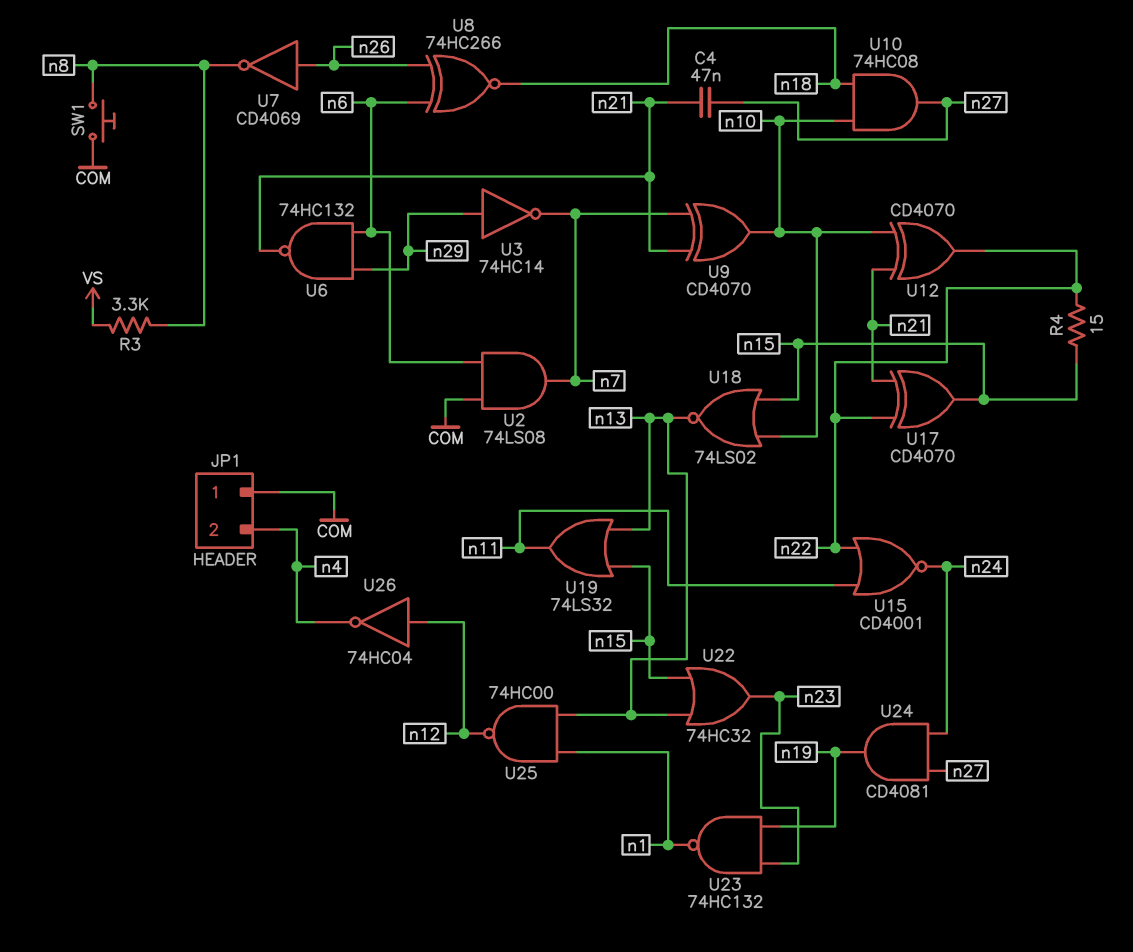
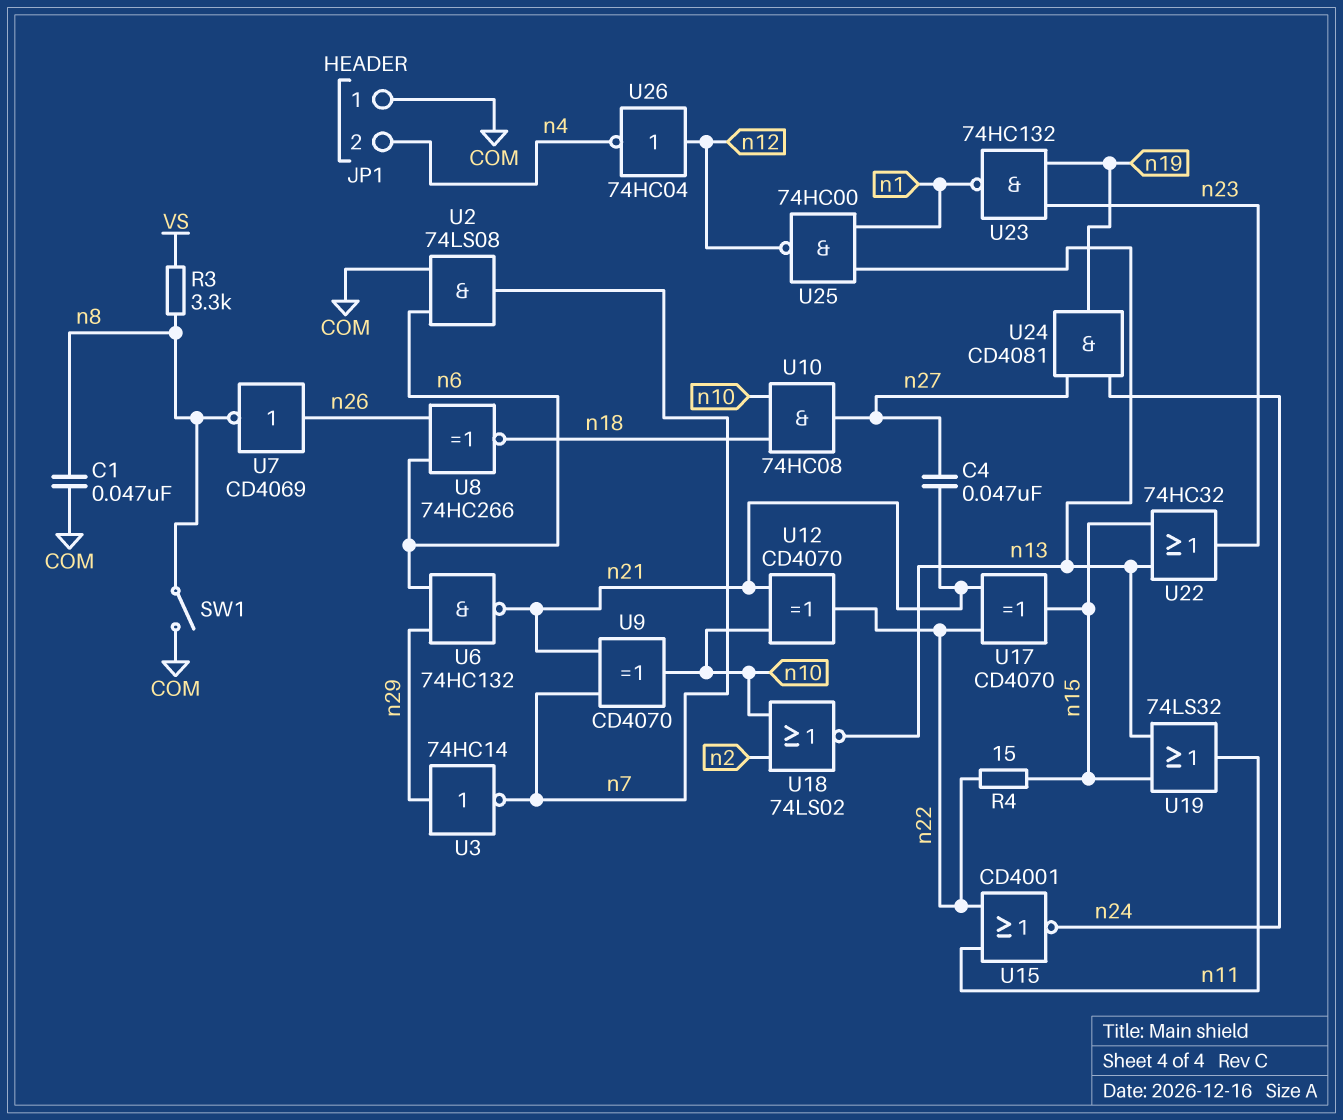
C1: none -> 47nF (COM, n8)
SW1: button (COM, n8) -> switch (COM, n8)
U18: NOR 74LS02 (in n10, in n15, out n13) -> NOR 74LS02 (in n2, in n10, out n13)

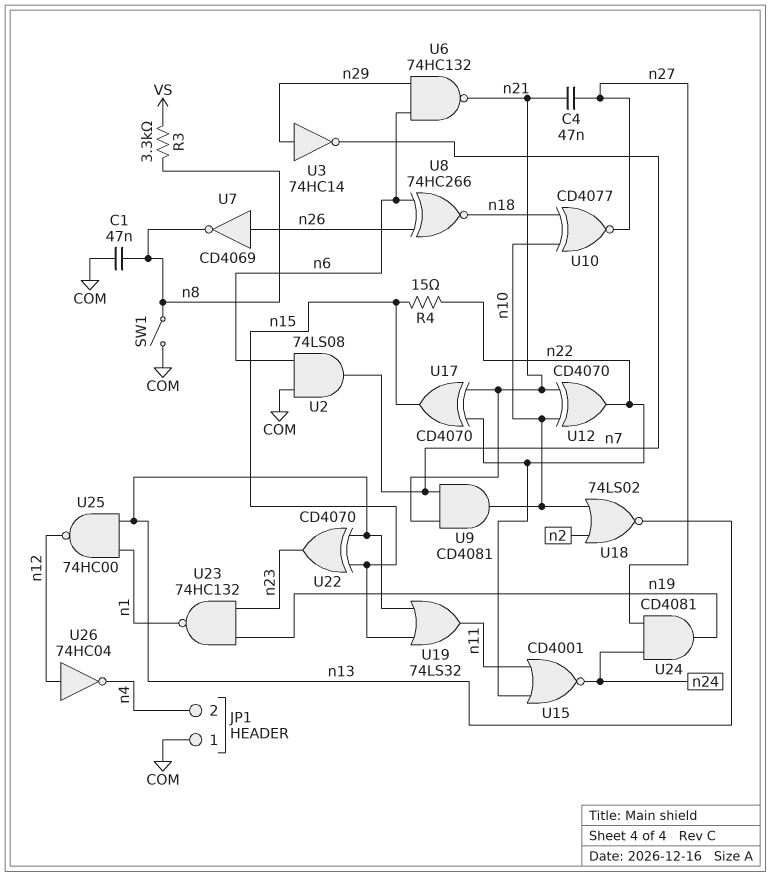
U9: XOR CD4070 (in n7, in n21, out n10) -> AND CD4081 (in n7, in n21, out n10)
U10: AND 74HC08 (in n10, in n18, out n27) -> XNOR CD4077 (in n10, in n18, out n27)
U22: OR 74HC32 (in n13, in n15, out n23) -> XOR CD4070 (in n13, in n15, out n23)

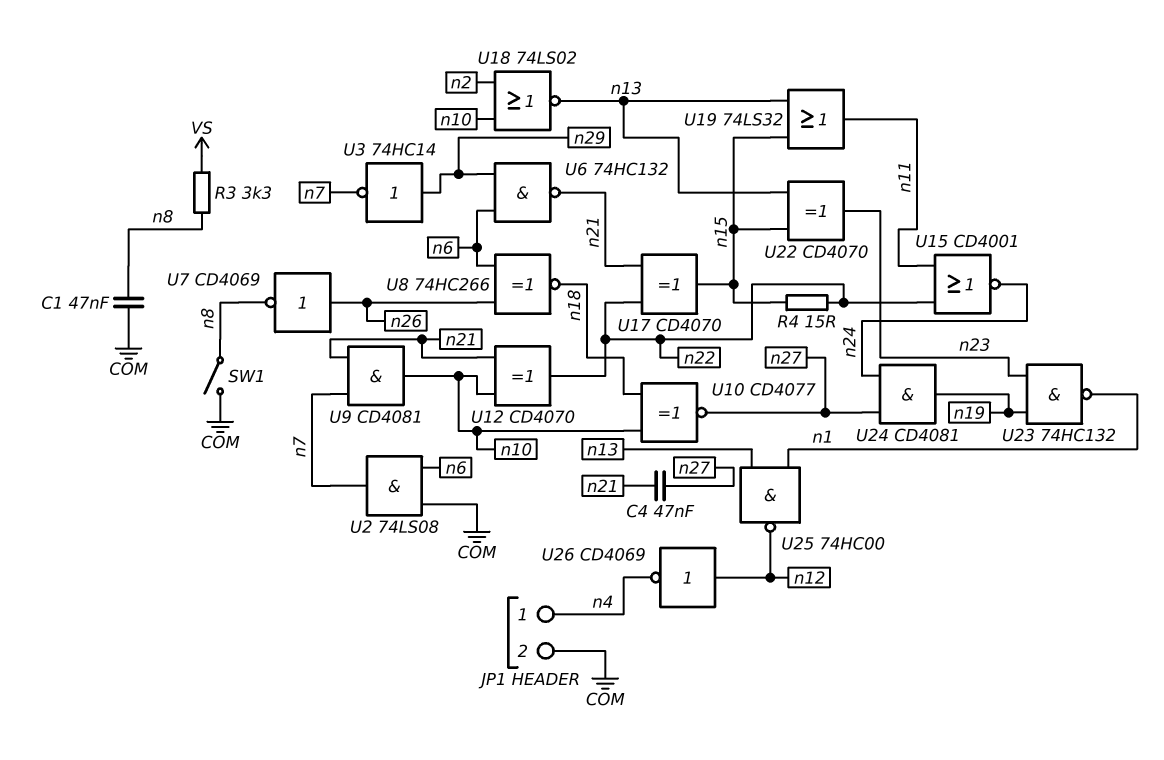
JP1 pin 1: COM -> n4
JP1 pin 2: n4 -> COM
U26: NOT 74HC04 (in n12, out n4) -> NOT CD4069 (in n12, out n4)

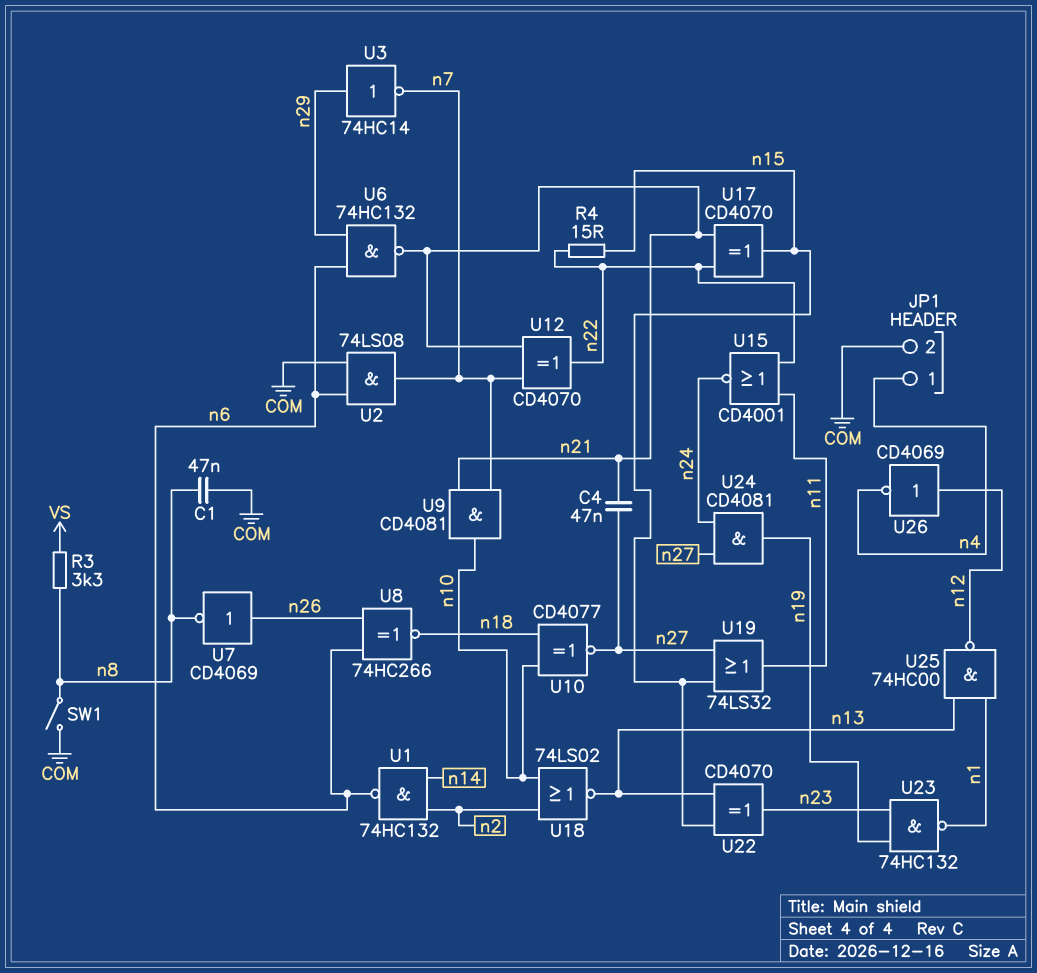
U1: none -> NAND 74HC132 (in n2, in n14, out n6)
U12: XOR CD4070 (in n10, in n21, out n22) -> XOR CD4070 (in n7, in n21, out n22)
U19: OR 74LS32 (in n13, in n15, out n11) -> OR 74LS32 (in n15, in n27, out n11)

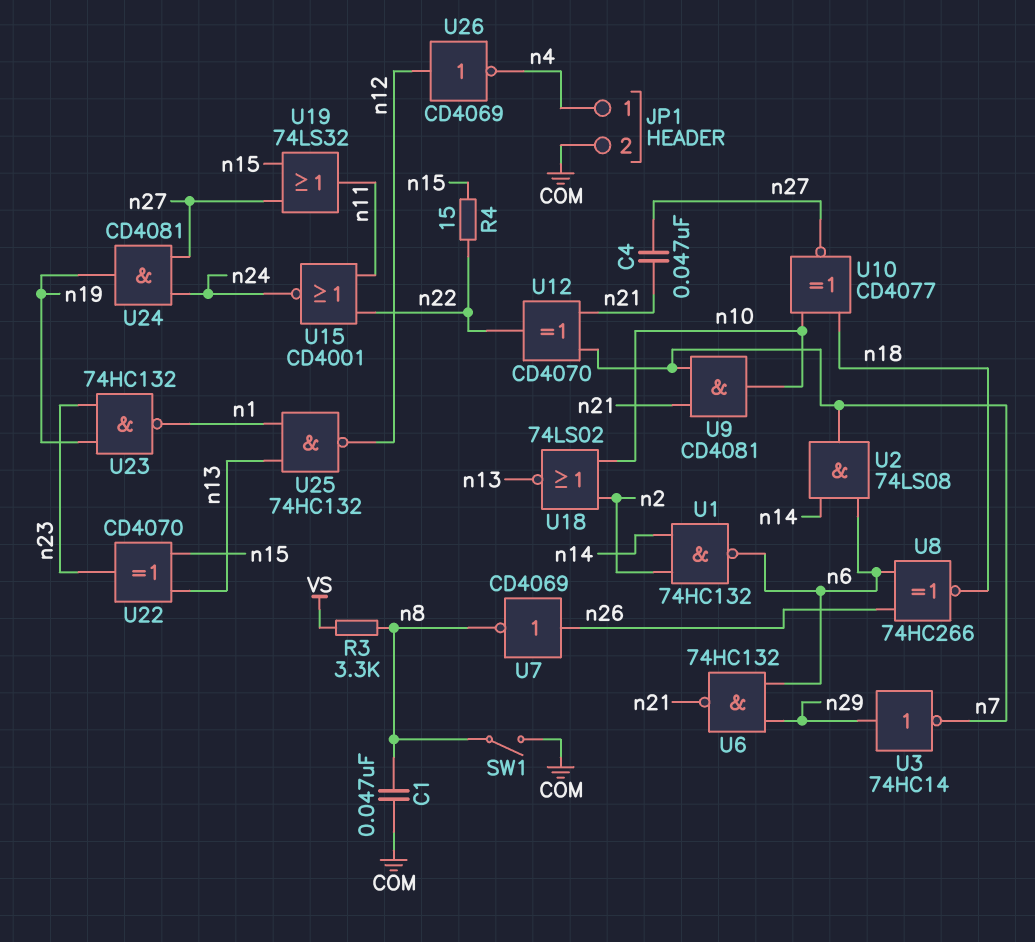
U2: AND 74LS08 (in COM, in n6, out n7) -> AND 74LS08 (in n6, in n14, out n7)
U17: XOR CD4070 (in n21, in n22, out n15) -> none
U25: NAND 74HC00 (in n1, in n13, out n12) -> NAND 74HC132 (in n1, in n13, out n12)

